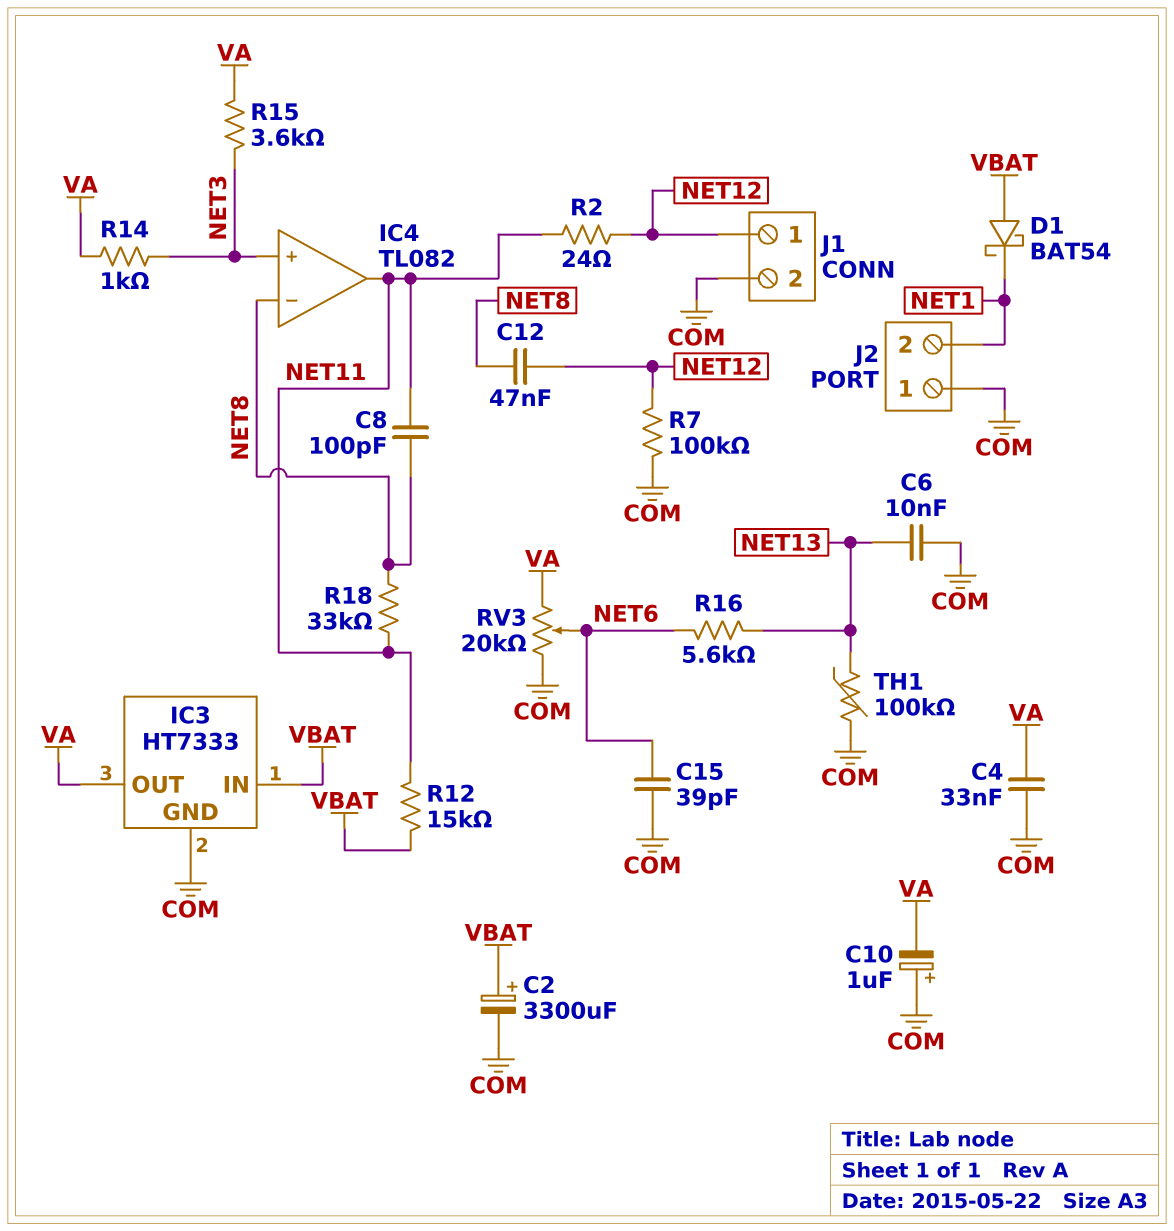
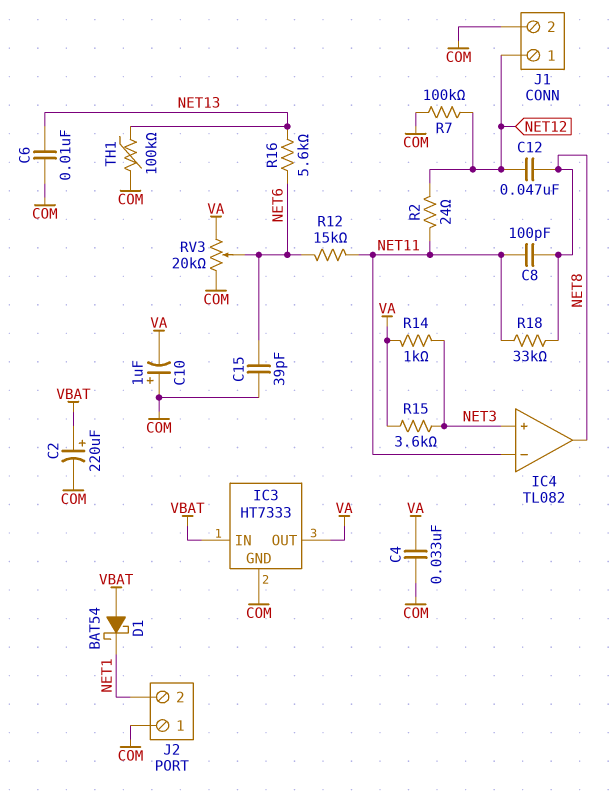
C2: 3300uF (plus VBAT, minus COM) -> 220uF (plus VBAT, minus COM)
IC4 pin in-: NET8 -> NET11
IC4 pin out: NET11 -> NET8
R12: 15k (NET11, VBAT) -> 15k (NET6, NET11)

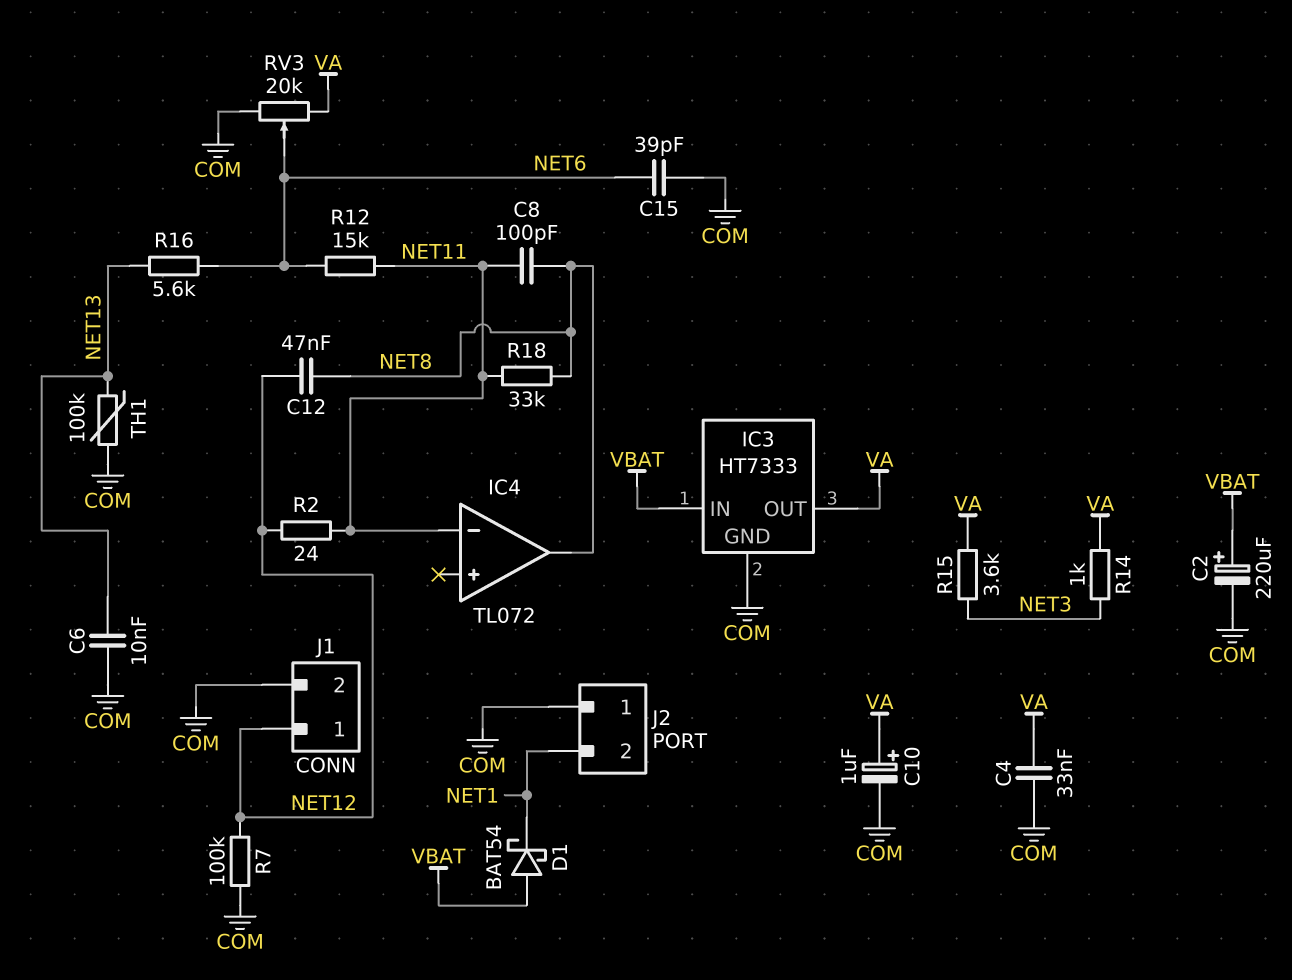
C10: 1uF (plus COM, minus VA) -> 1uF (plus VA, minus COM)
IC4: TL082 -> TL072
IC4 pin in+: NET3 -> none

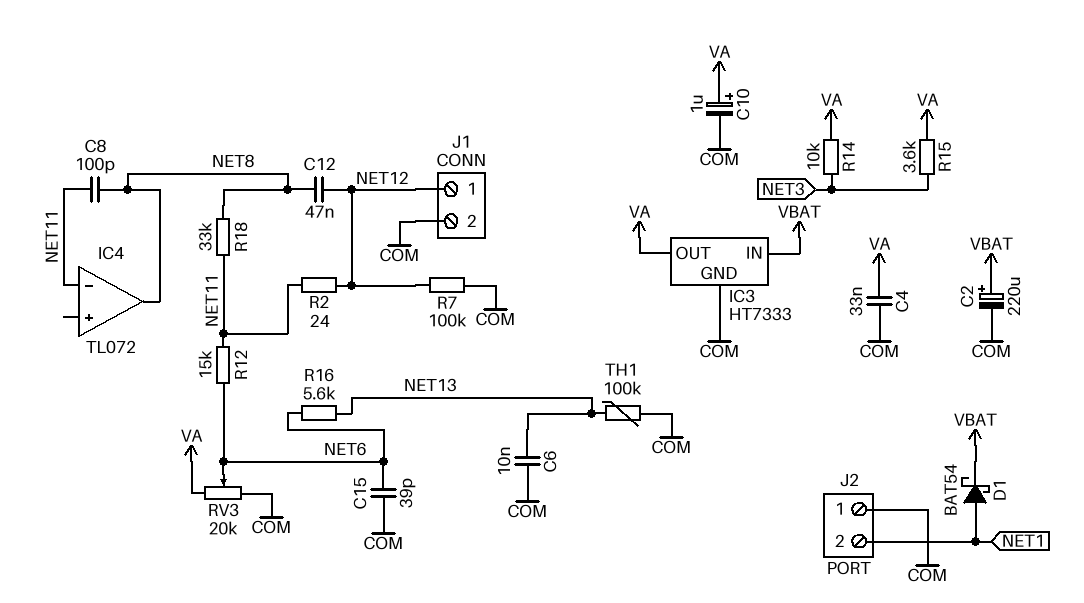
D1: schottky BAT54 (A VBAT, K NET1) -> schottky BAT54 (A NET1, K VBAT)
R14: 1k (NET3, VA) -> 10k (NET3, VA)

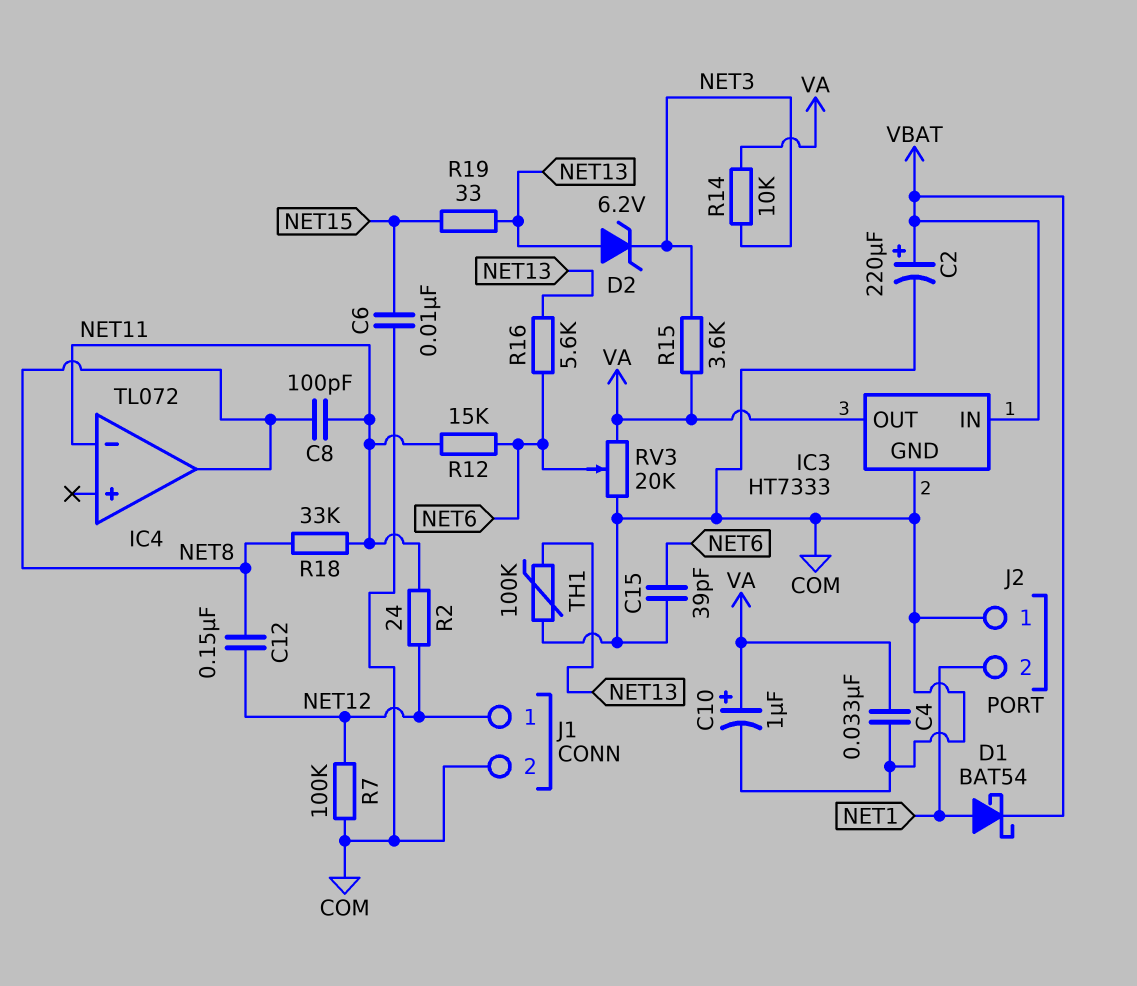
C6: 10nF (COM, NET13) -> 10nF (COM, NET15)
C12: 47nF (NET8, NET12) -> 150nF (NET8, NET12)
D2: none -> zener 6.2V (A NET13, K NET3)
R19: none -> 33 (NET13, NET15)

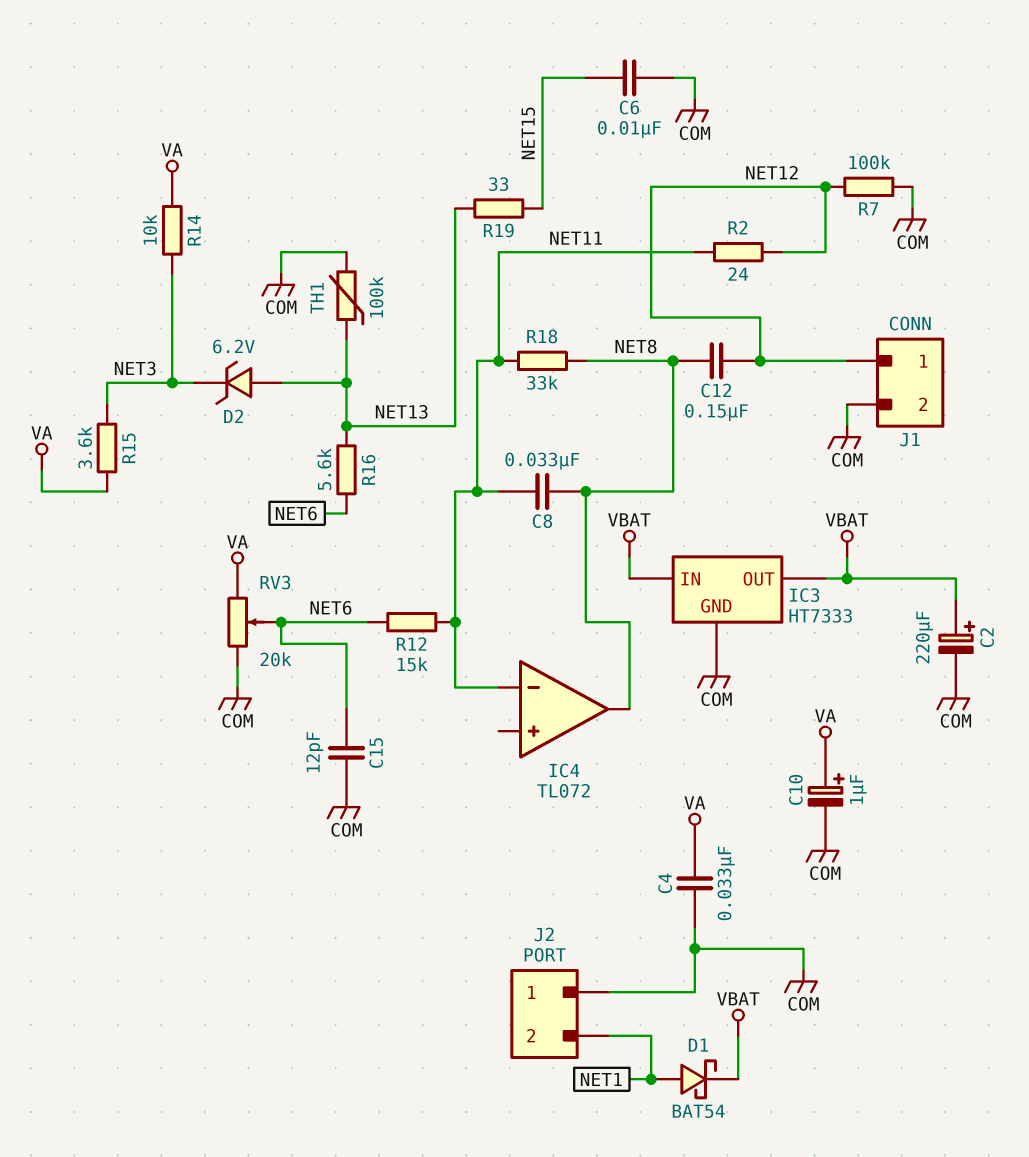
C8: 100pF (NET8, NET11) -> 33nF (NET8, NET11)
C15: 39pF (COM, NET6) -> 12pF (COM, NET6)
IC3 pin OUT: VA -> VBAT

